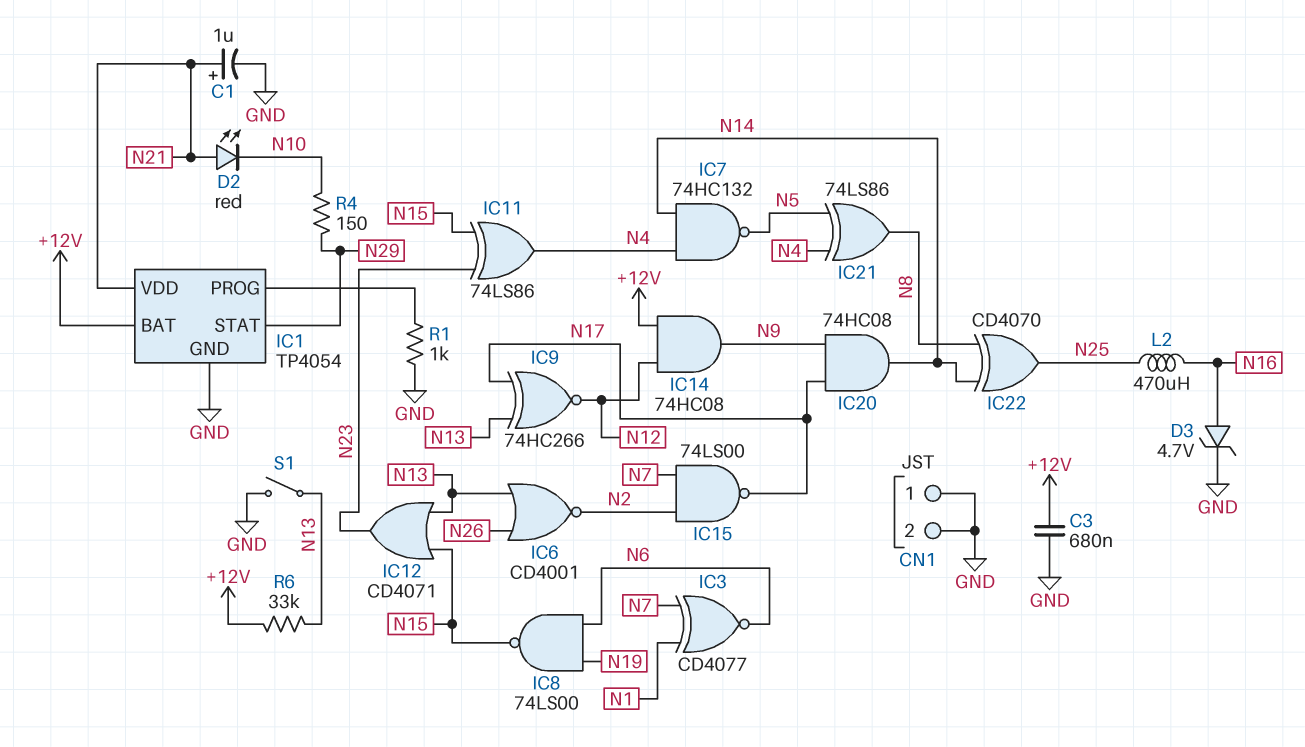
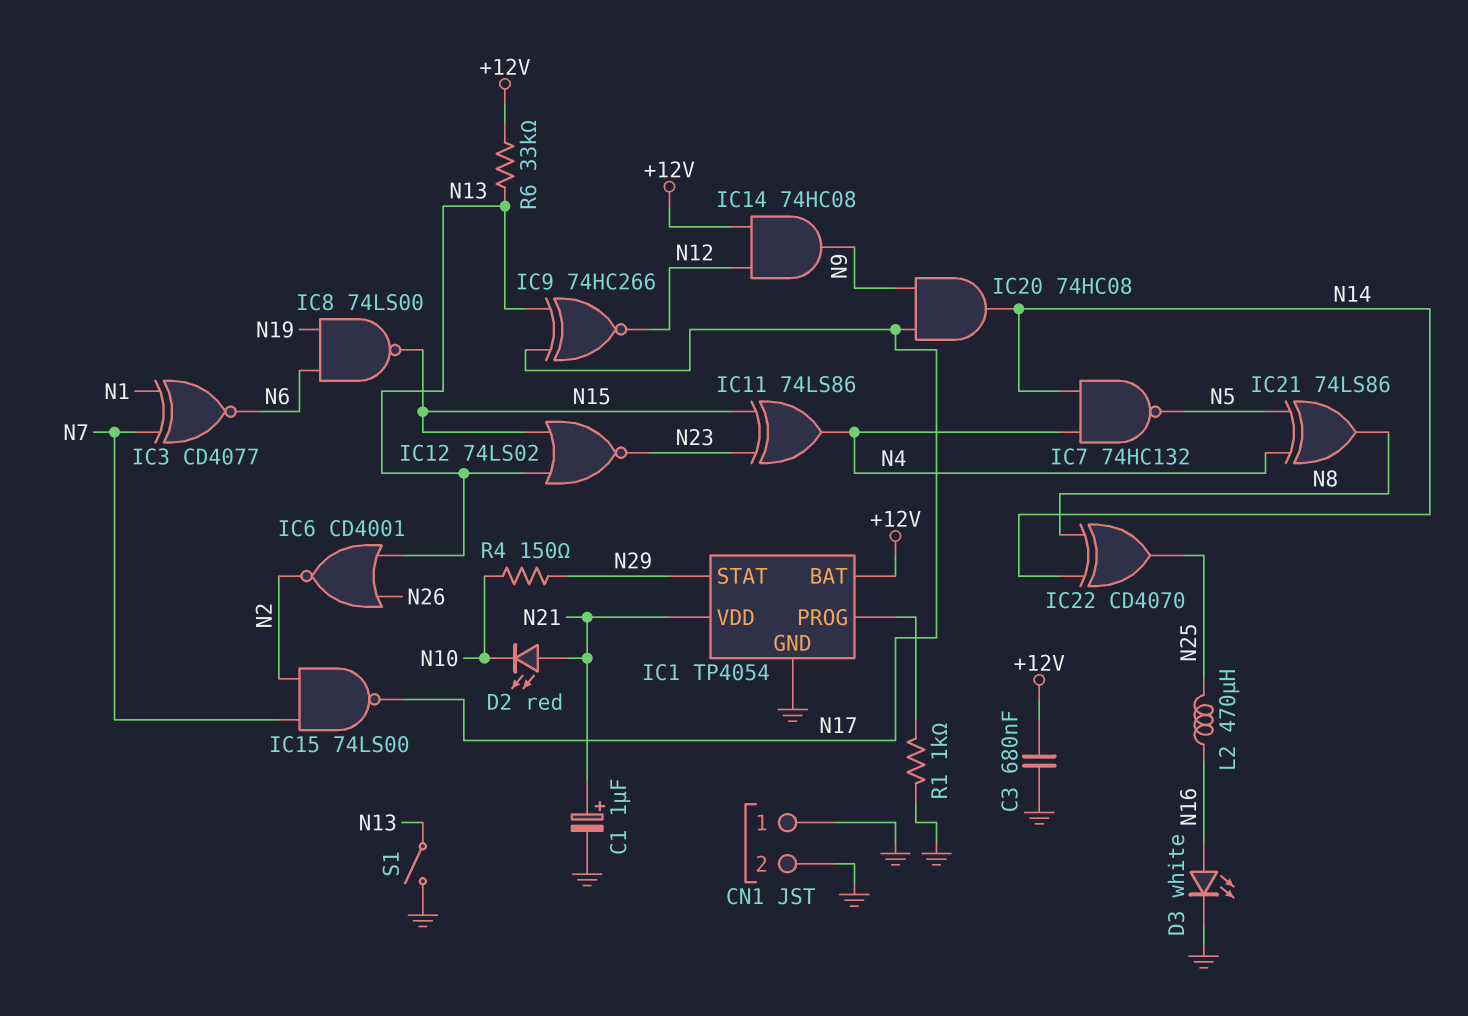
D3: zener 4.7V (A N16, K GND) -> LED white (A N16, K GND)
IC12: OR CD4071 (in N13, in N15, out N23) -> NOR 74LS02 (in N13, in N15, out N23)

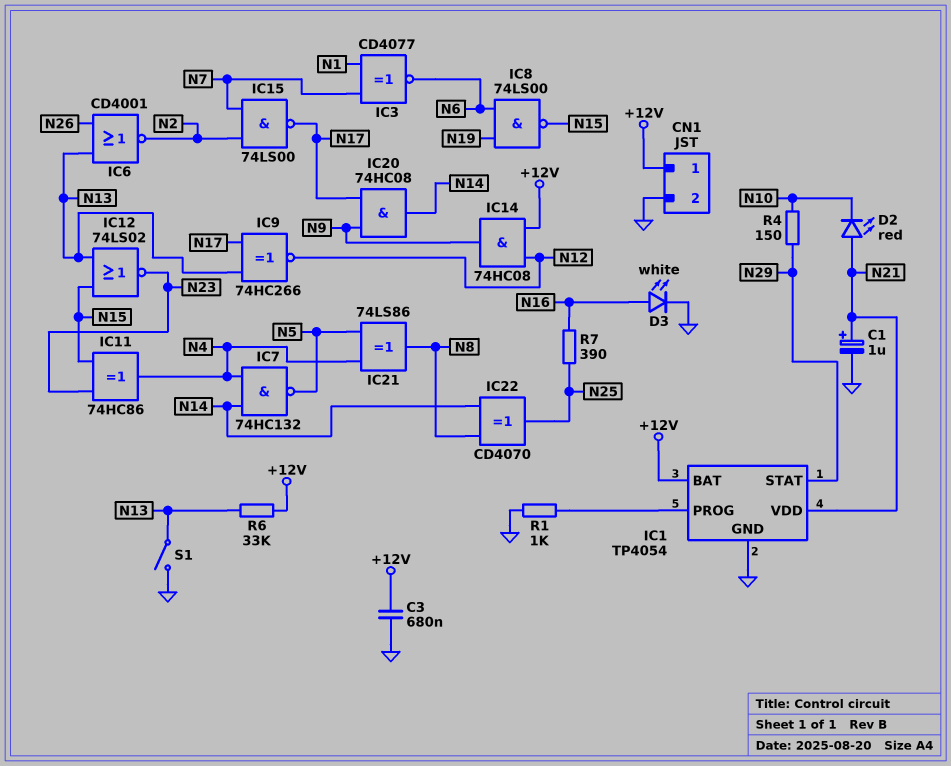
CN1 pin 1: GND -> +12V
IC11: XOR 74LS86 (in N15, in N23, out N4) -> XOR 74HC86 (in N15, in N23, out N4)
L2: 470uH (N16, N25) -> none
R7: none -> 390 (N16, N25)

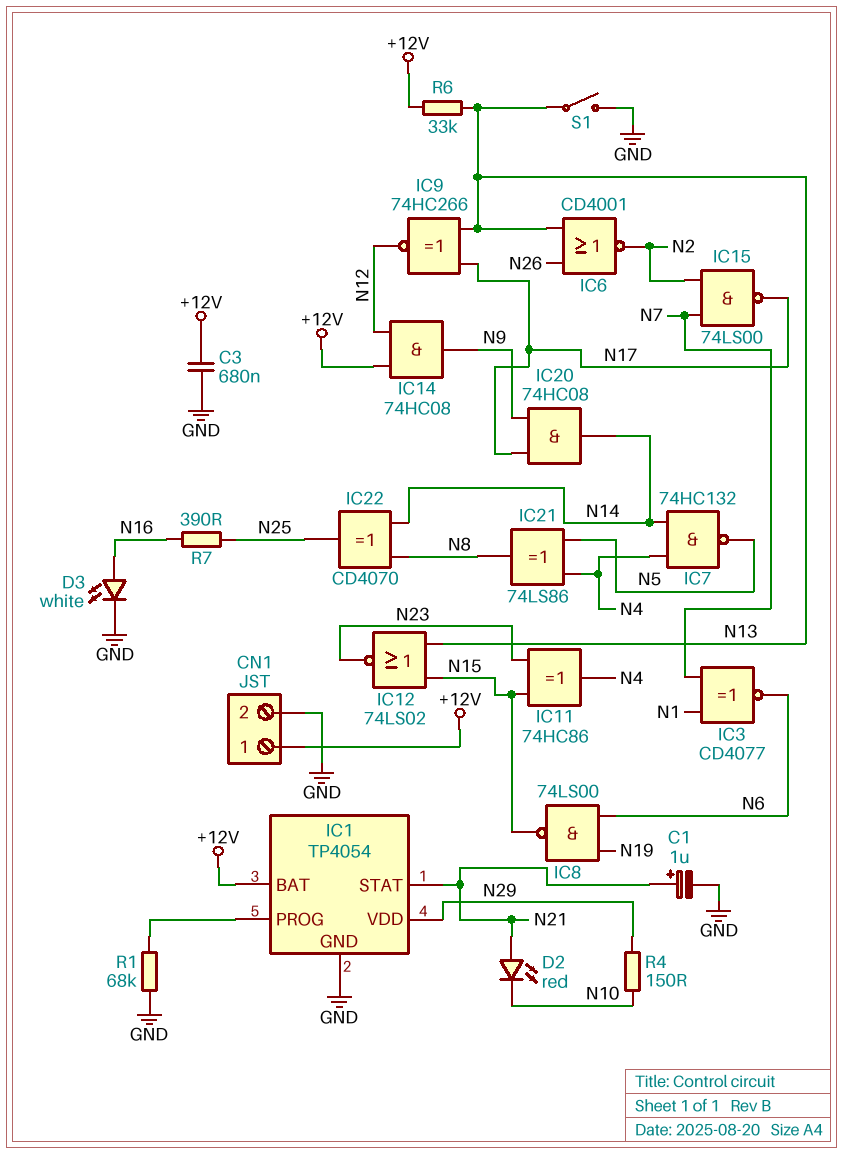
IC1 pin STAT: N29 -> N21
IC1 pin VDD: N21 -> N29
R1: 1k (GND, IC1/PROG) -> 68k (GND, IC1/PROG)

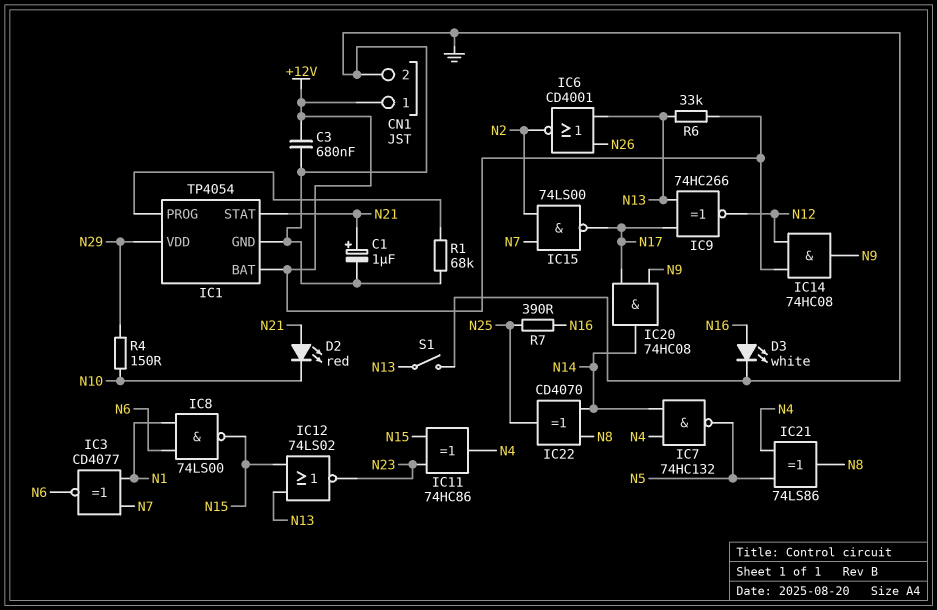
IC8: NAND 74LS00 (in N6, in N19, out N15) -> NAND 74LS00 (in N1, in N6, out N15)

